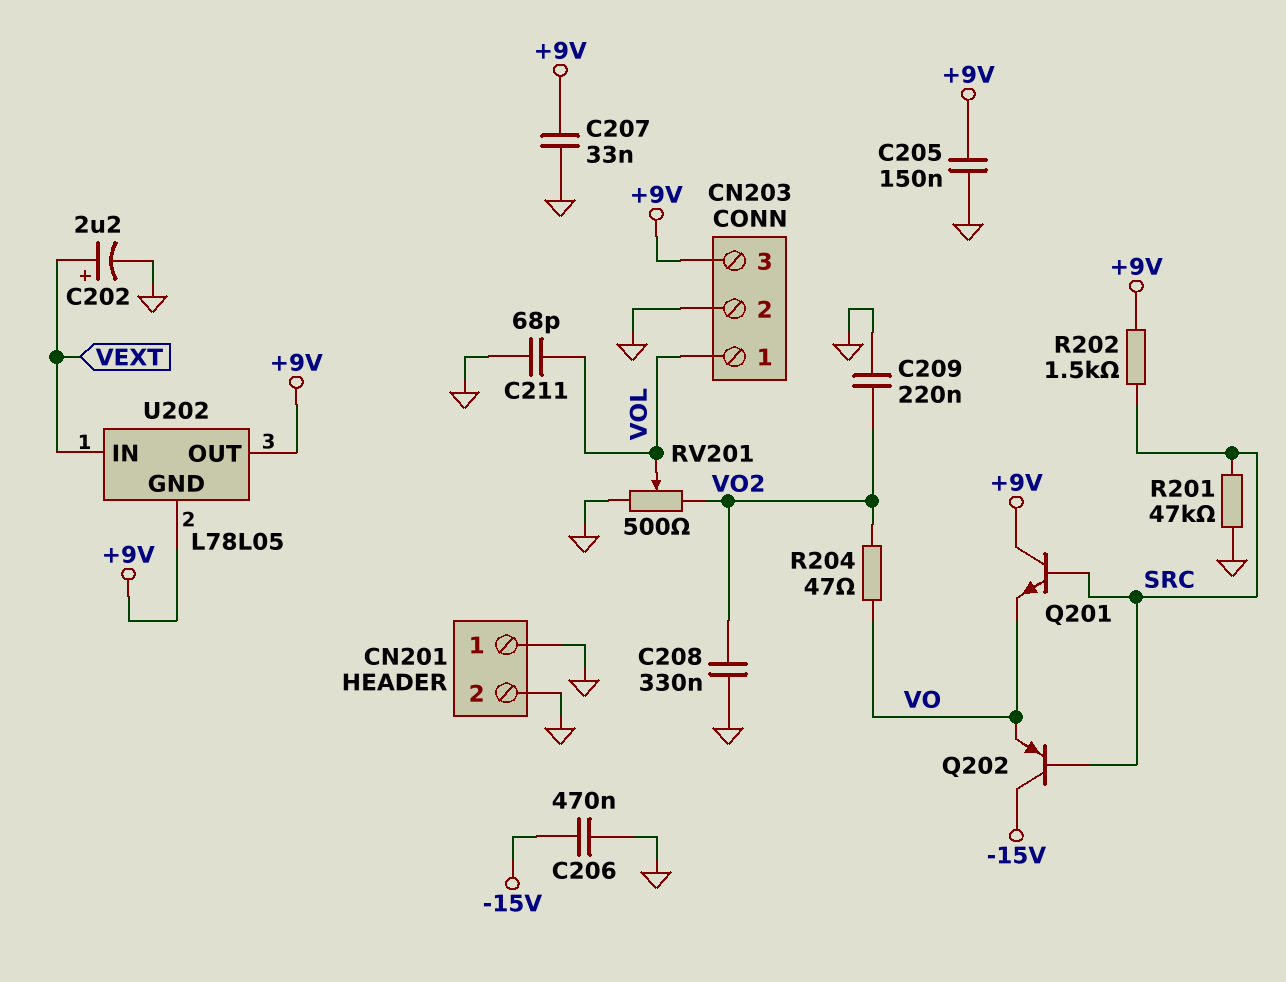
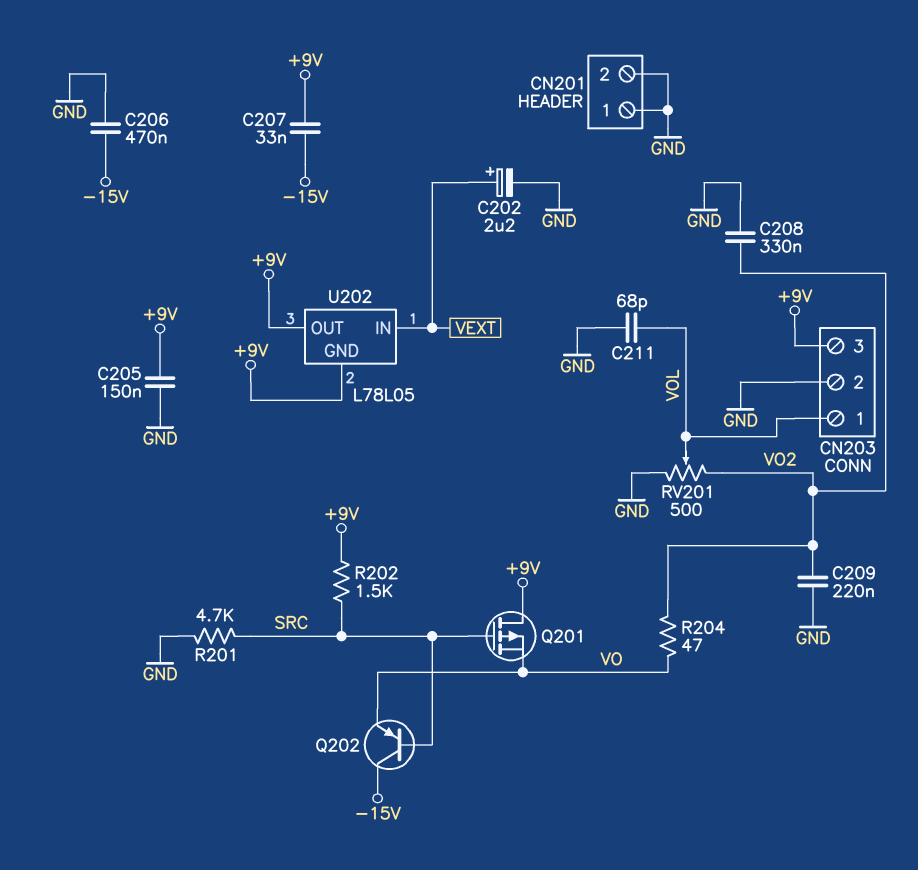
C207: 33nF (+9V, GND) -> 33nF (+9V, -15V)
Q201: NPN (B SRC, C +9V, E VO) -> PMOS (G SRC, D +9V, S VO)
R201: 47k (GND, SRC) -> 4.7k (GND, SRC)

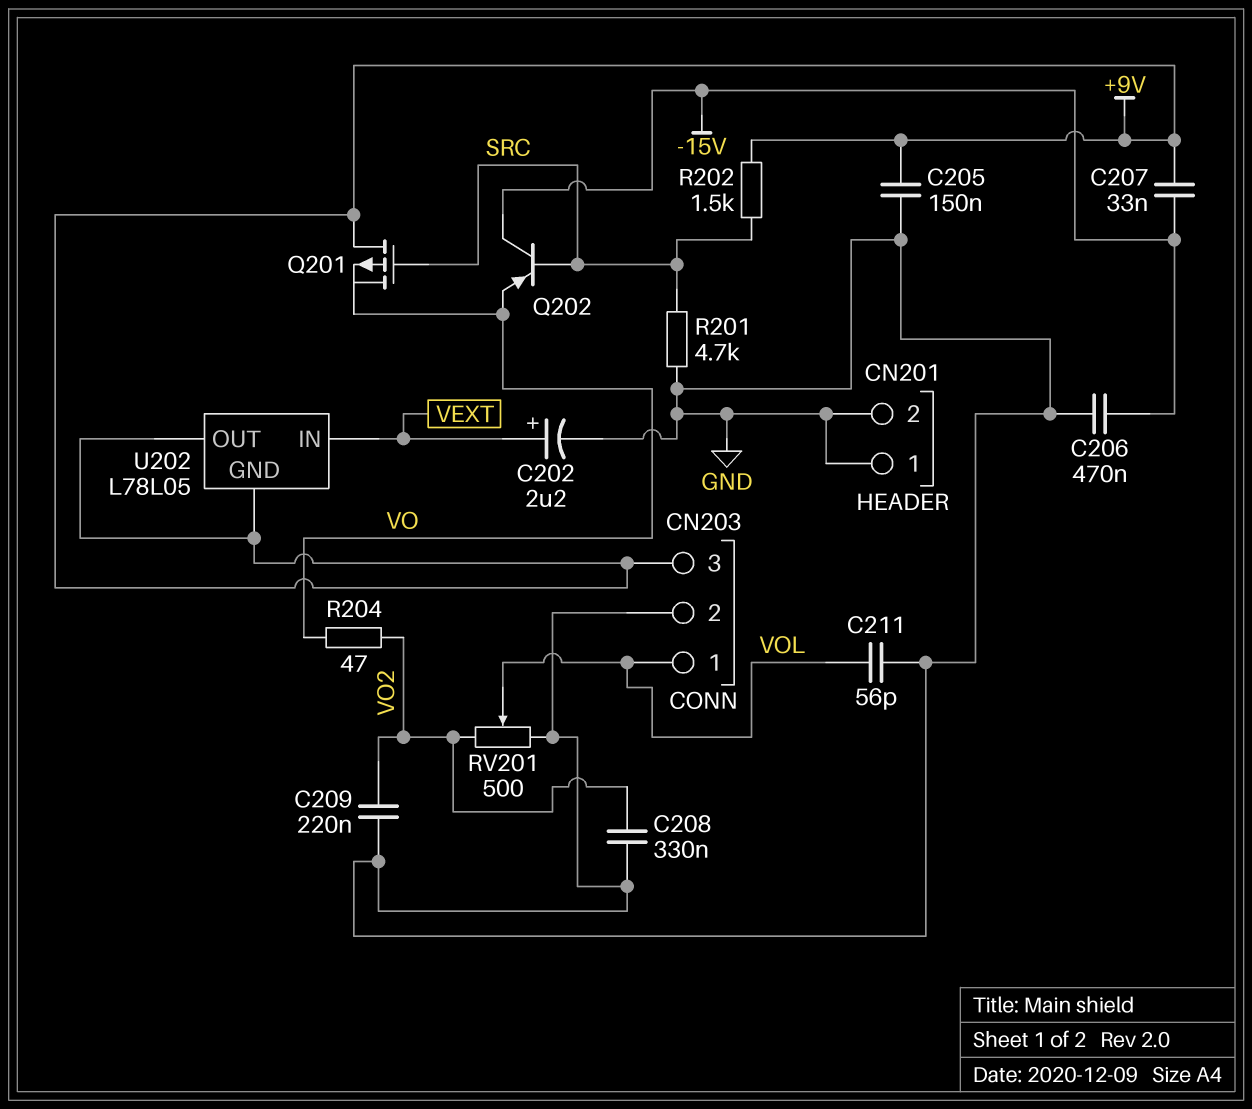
C211: 68pF (GND, VOL) -> 56pF (GND, VOL)

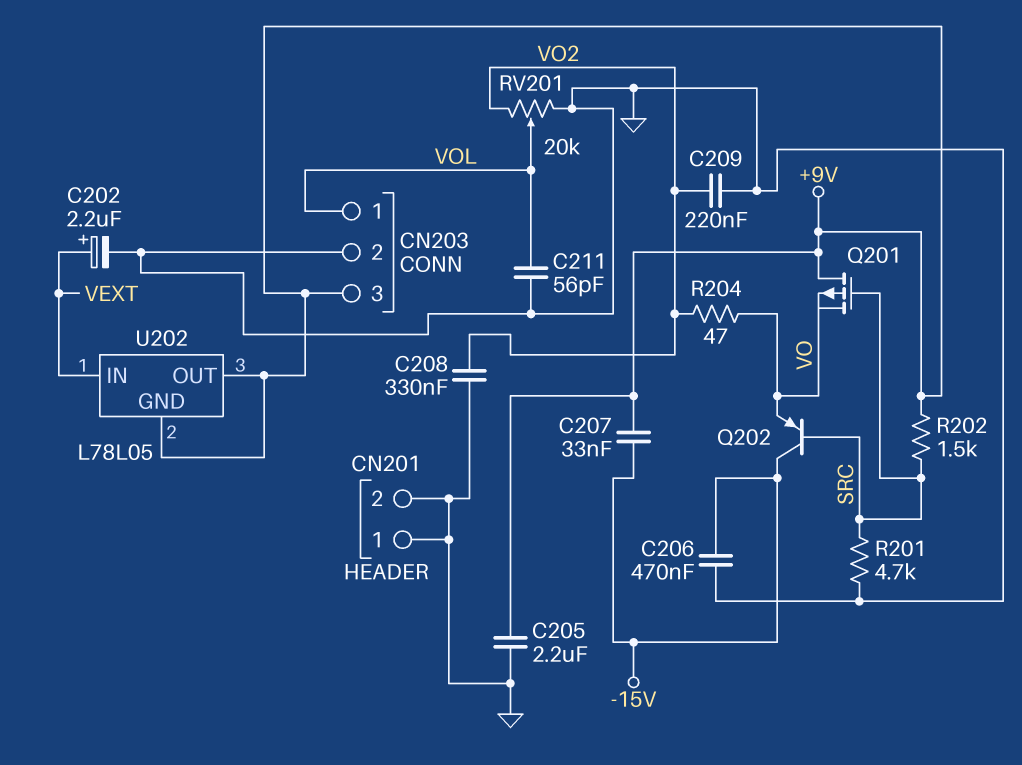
C205: 150nF (+9V, GND) -> 2.2uF (+9V, GND)
RV201: 500 (GND, VO2, wiper VOL) -> 20k (GND, VO2, wiper VOL)

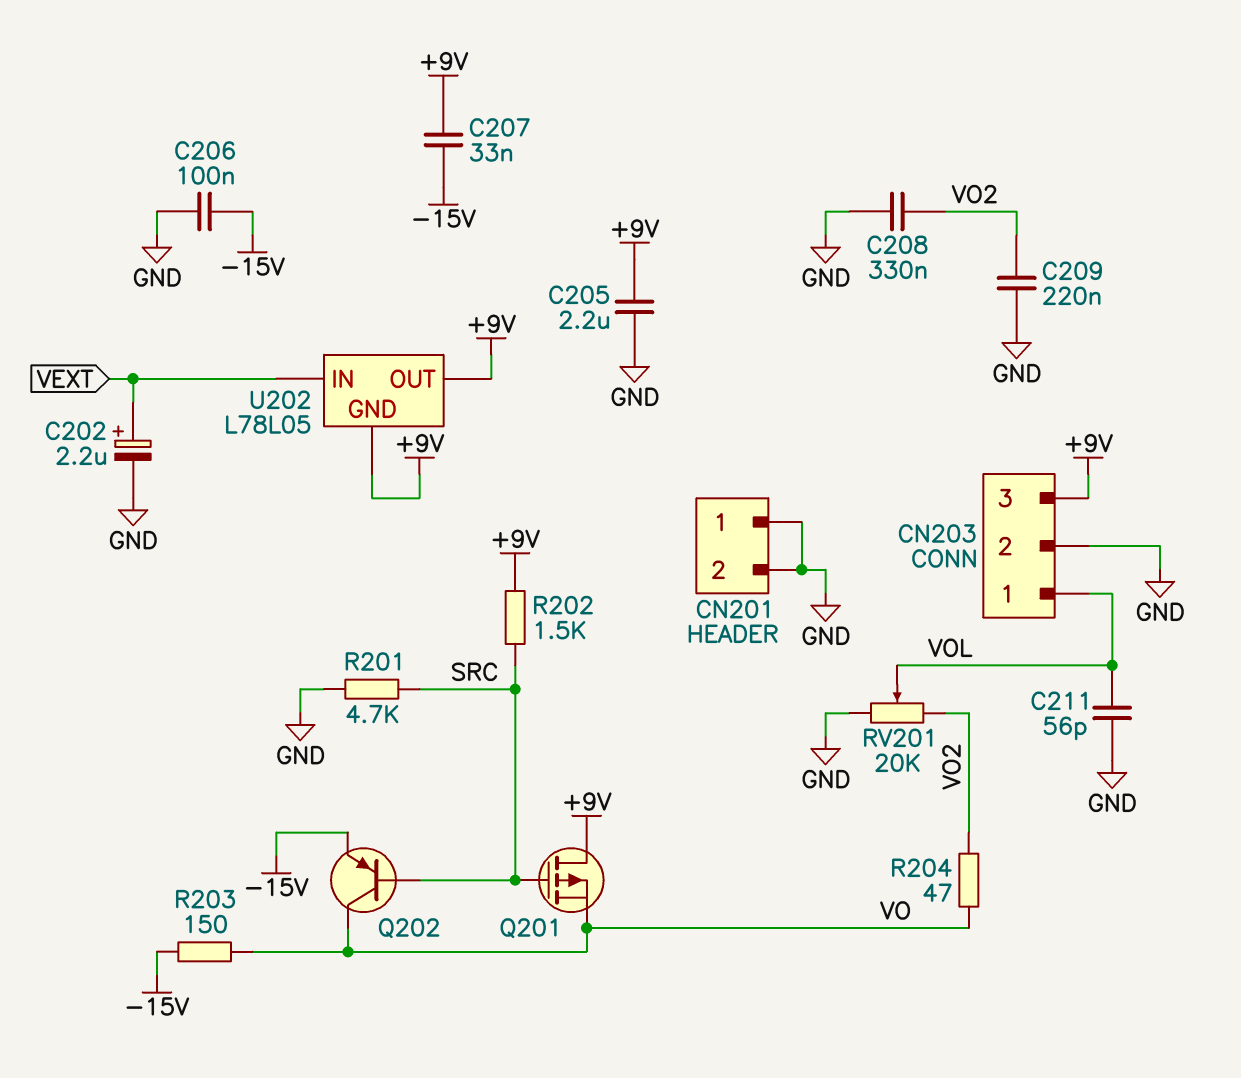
C206: 470nF (-15V, GND) -> 100nF (-15V, GND)
Q202: PNP (B SRC, C -15V, E VO) -> PNP (B SRC, C VO, E -15V)
R203: none -> 150 (-15V, VO)

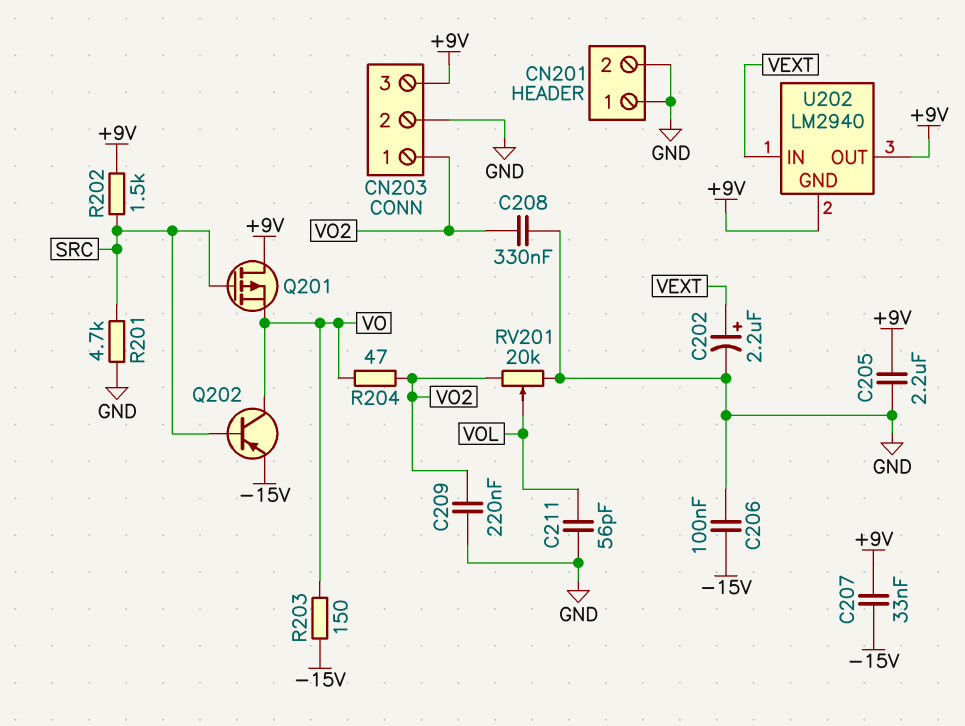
CN203 pin 1: VOL -> VO2
U202: L78L05 -> LM2940

